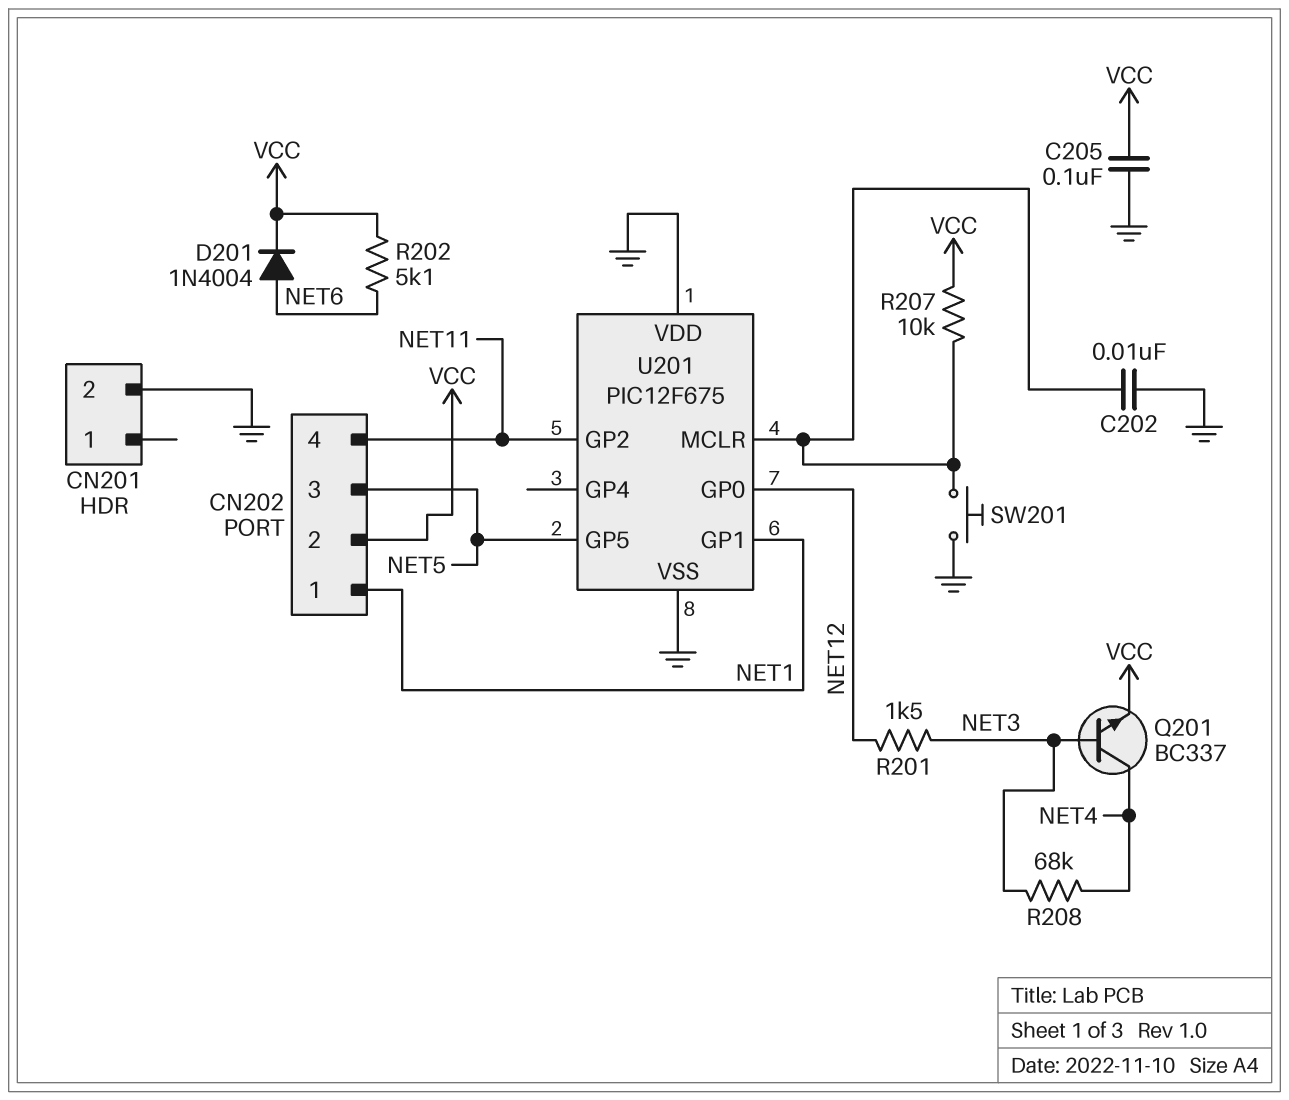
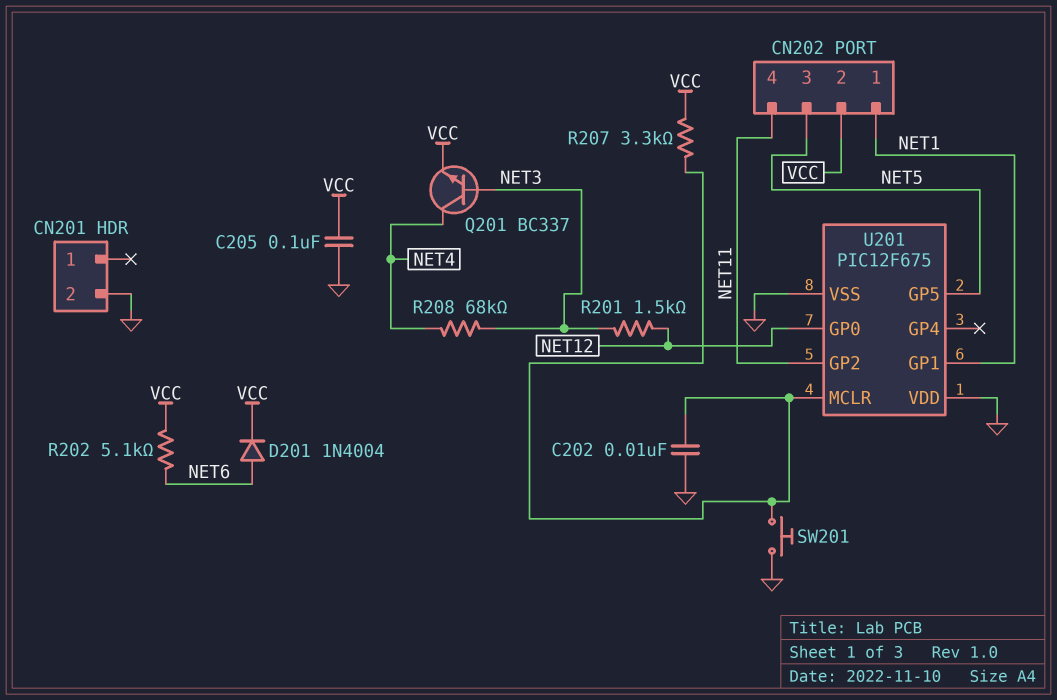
R207: 10k (U201/MCLR, VCC) -> 3.3k (U201/MCLR, VCC)

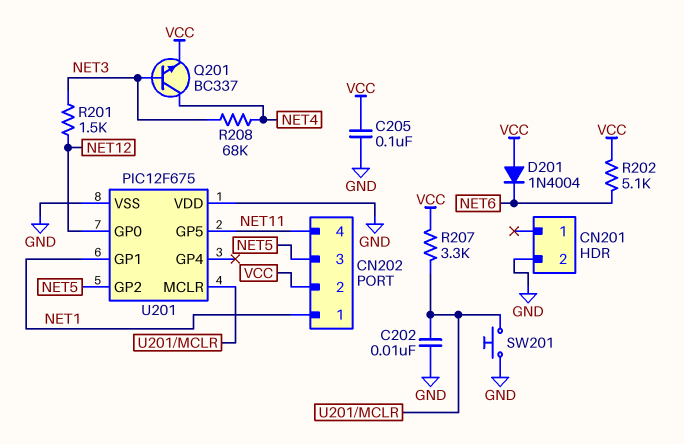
D201: diode 1N4004 (A NET6, K VCC) -> diode 1N4004 (A VCC, K NET6)
U201 pin GP2: NET11 -> NET5
U201 pin GP5: NET5 -> NET11

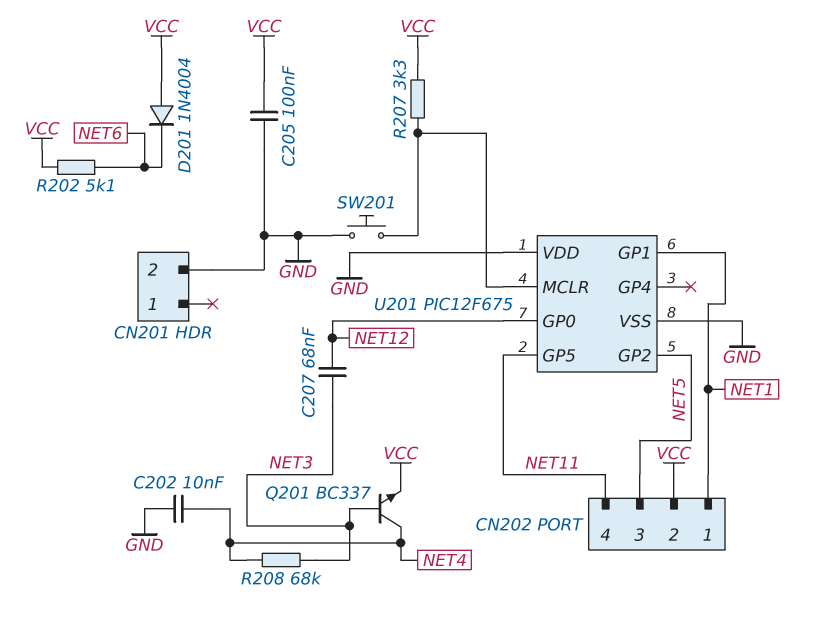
C202: 10nF (GND, U201/MCLR) -> 10nF (GND, NET4)
C207: none -> 68nF (NET3, NET12)
R201: 1.5k (NET3, NET12) -> none

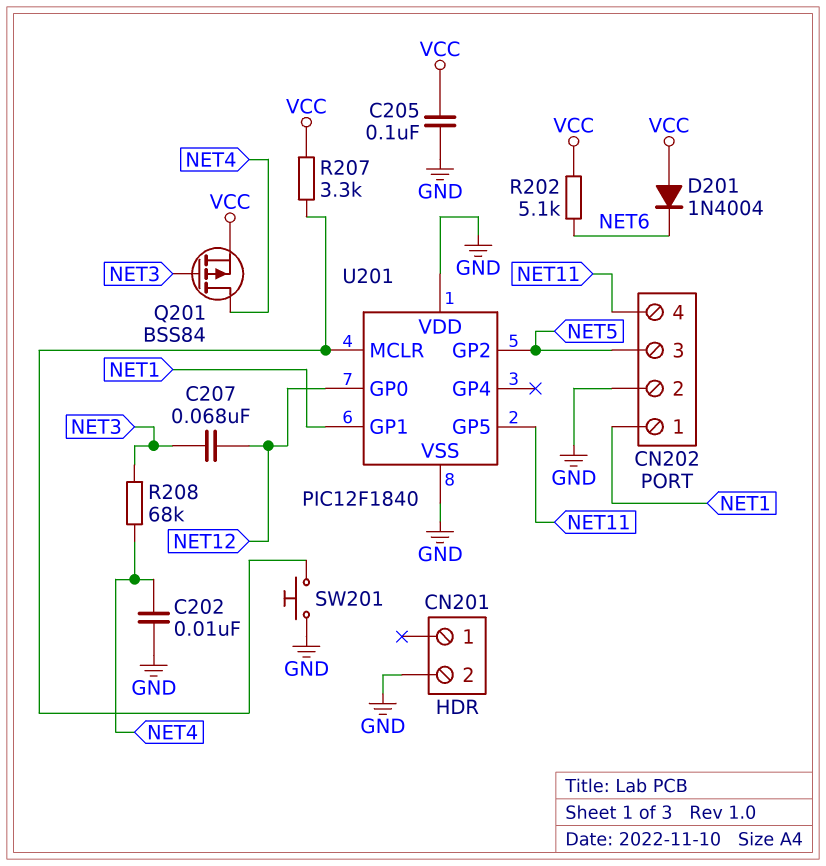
CN202 pin 2: VCC -> GND
Q201: NPN BC337 (B NET3, C NET4, E VCC) -> PMOS BSS84 (G NET3, D NET4, S VCC)
U201: PIC12F675 -> PIC12F1840

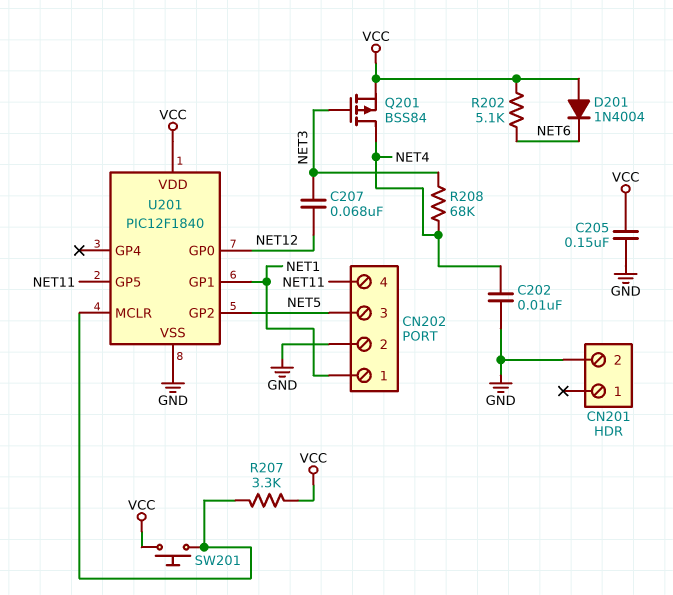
C205: 100nF (GND, VCC) -> 150nF (GND, VCC)
SW201: button (GND, U201/MCLR) -> button (U201/MCLR, VCC)
U201 pin VDD: GND -> VCC

